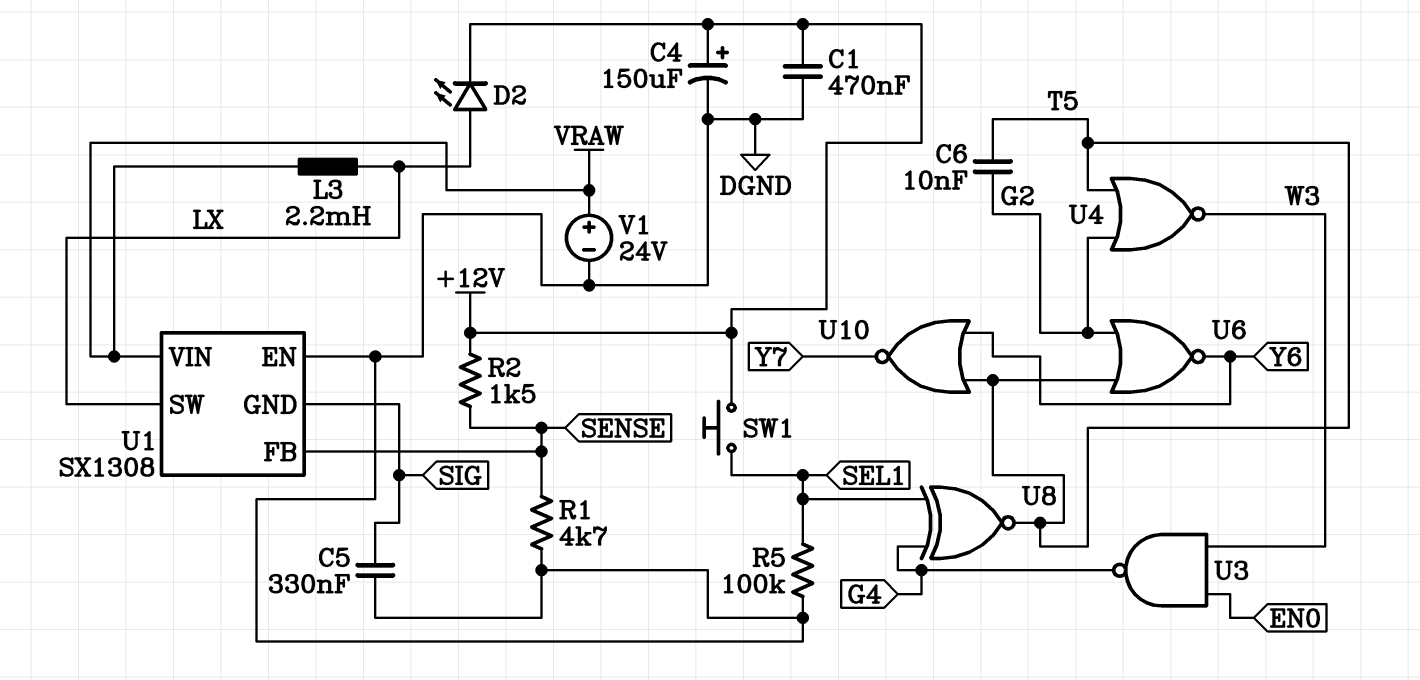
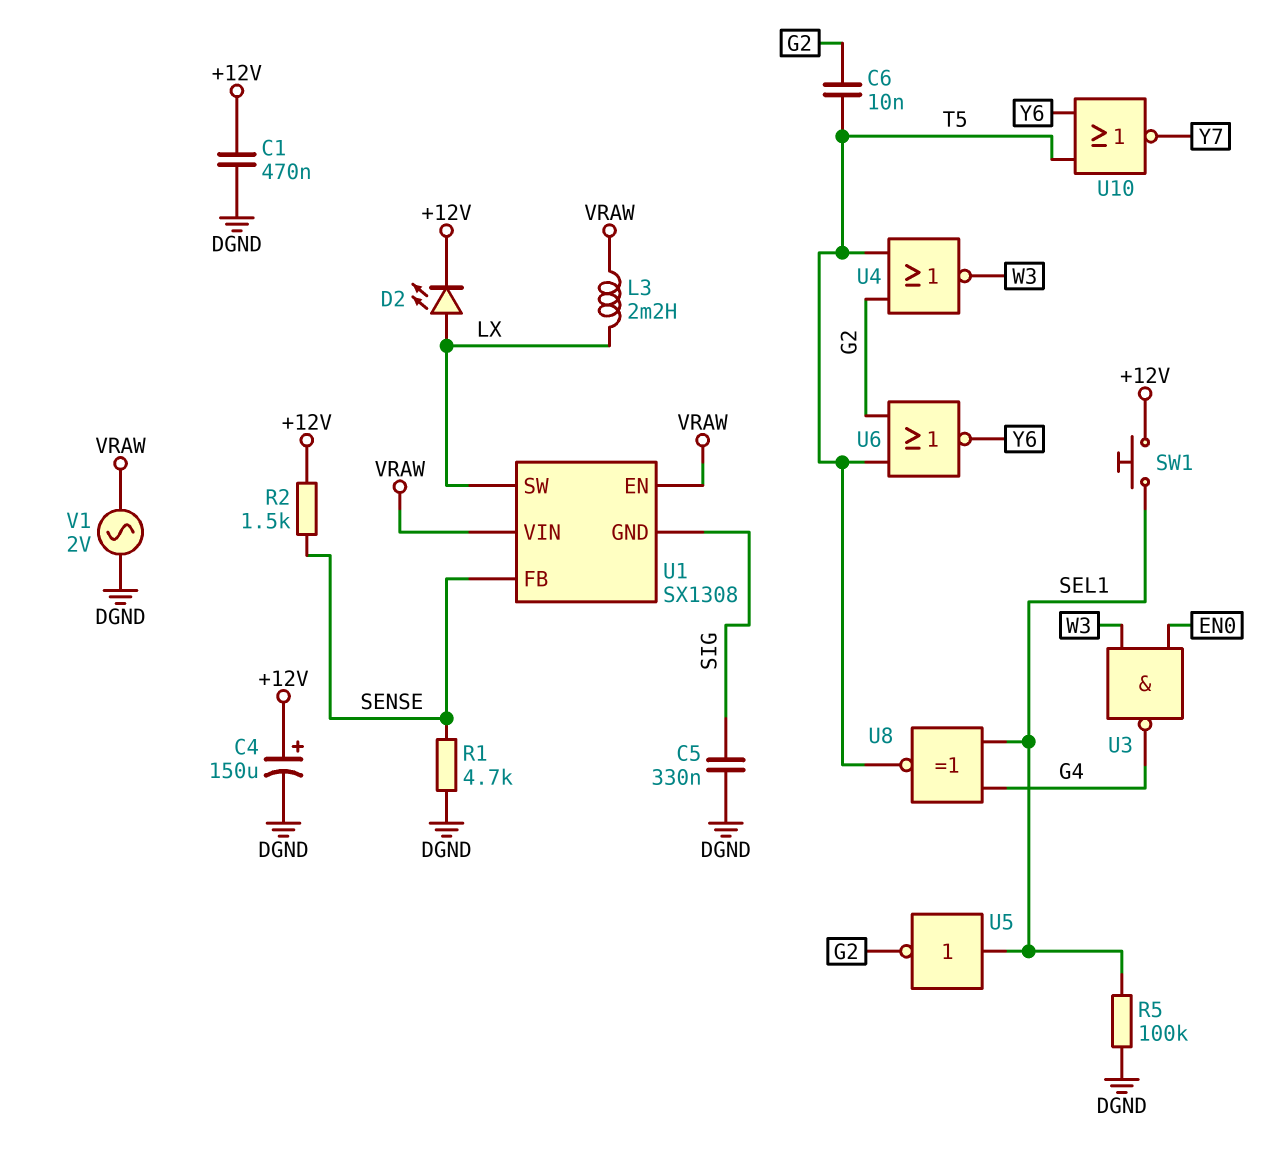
U1 pin EN: DGND -> VRAW
U5: none -> NOT (in SEL1, out G2)
V1: 24V (plus VRAW, minus DGND) -> AC 2V (DGND, VRAW)

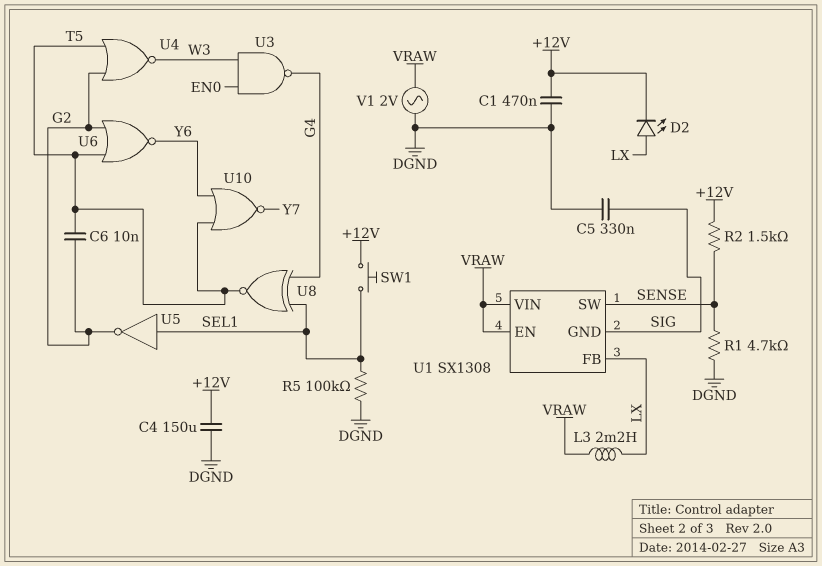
C4: 150uF (plus +12V, minus DGND) -> 150uF (+12V, DGND)
U1 pin FB: SENSE -> LX
U1 pin SW: LX -> SENSE

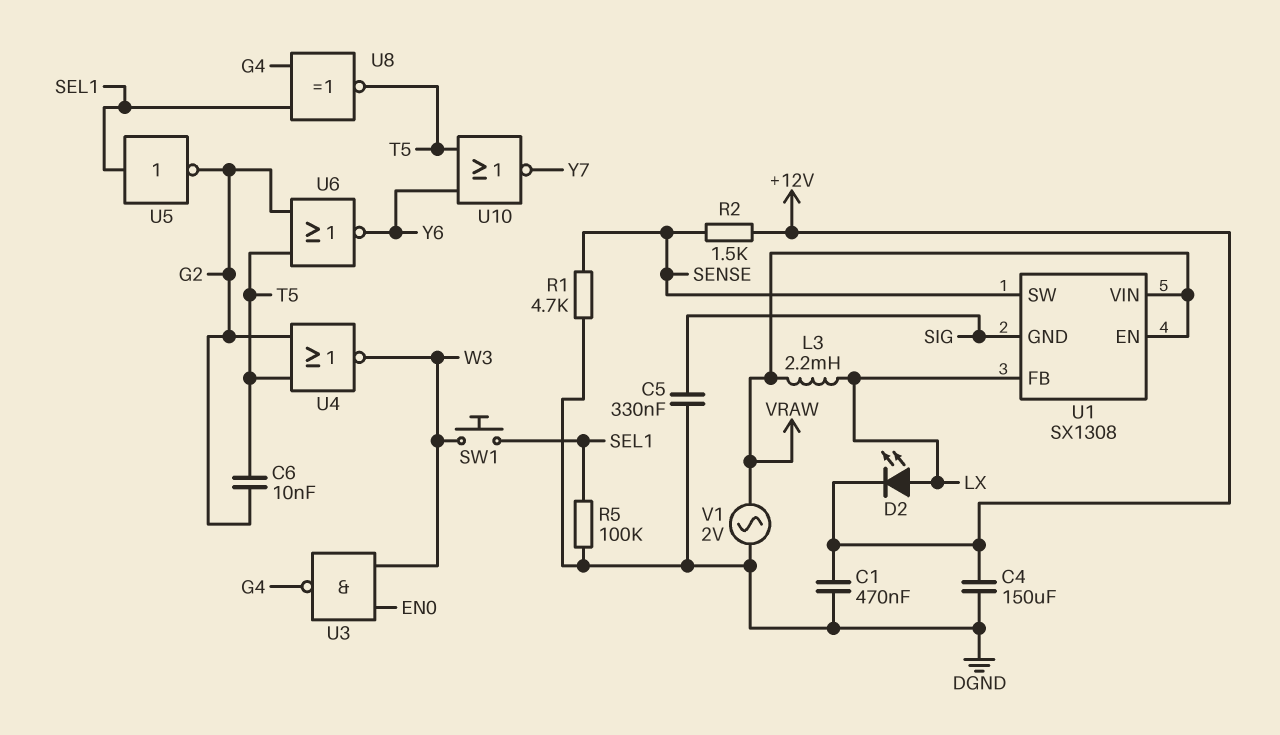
SW1: button (+12V, SEL1) -> button (SEL1, W3)

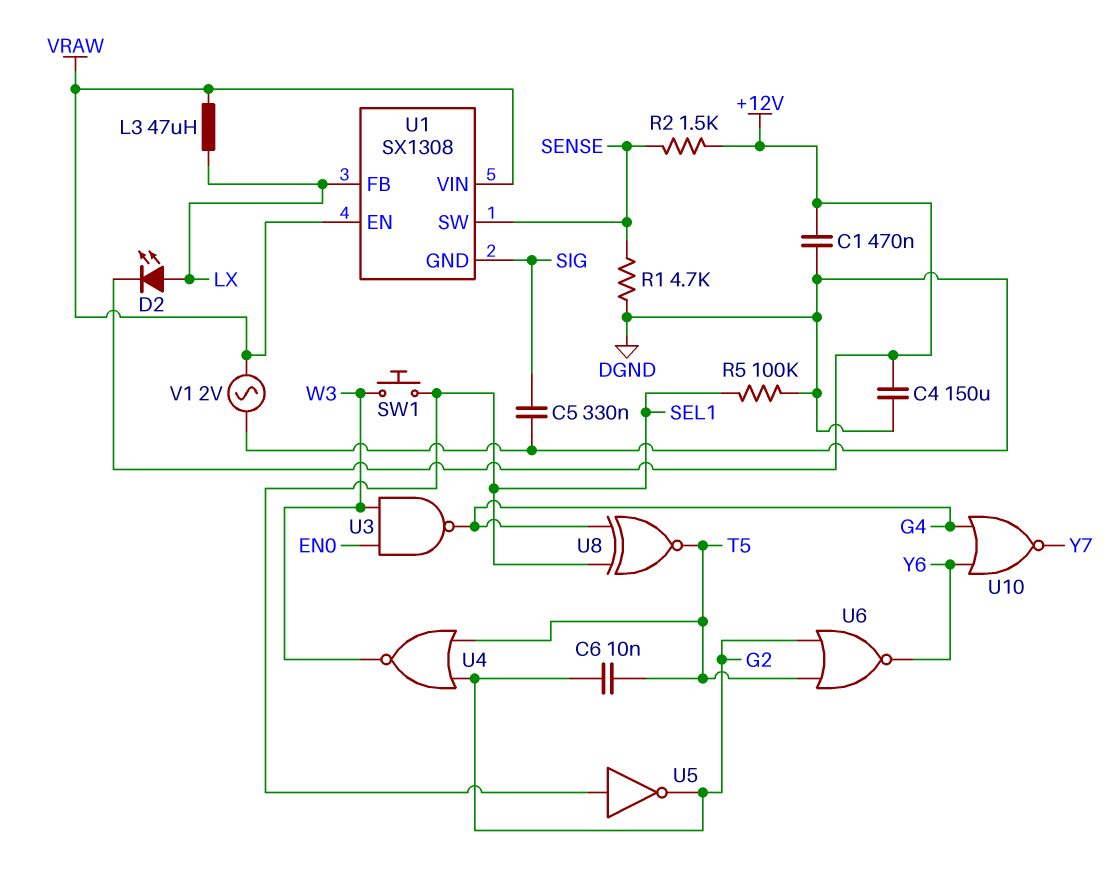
L3: 2.2mH (LX, VRAW) -> 47uH (LX, VRAW)
U10: NOR (in T5, in Y6, out Y7) -> NOR (in G4, in Y6, out Y7)

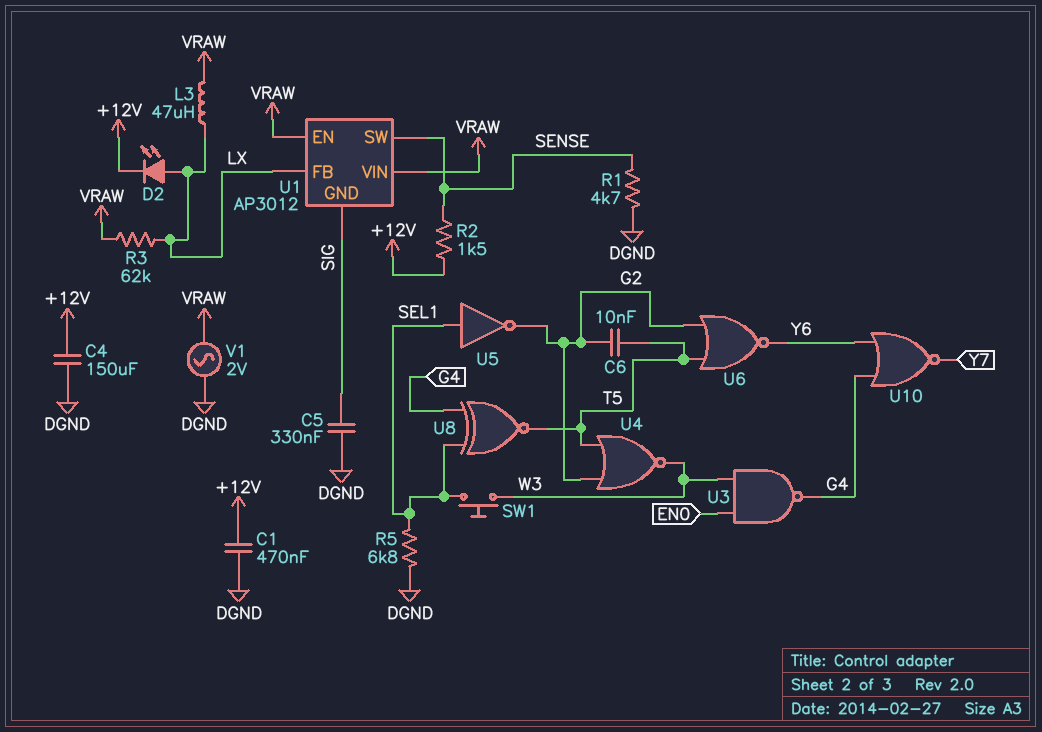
R3: none -> 62k (LX, VRAW)
R5: 100k (DGND, SEL1) -> 6.8k (DGND, SEL1)
U1: SX1308 -> AP3012

